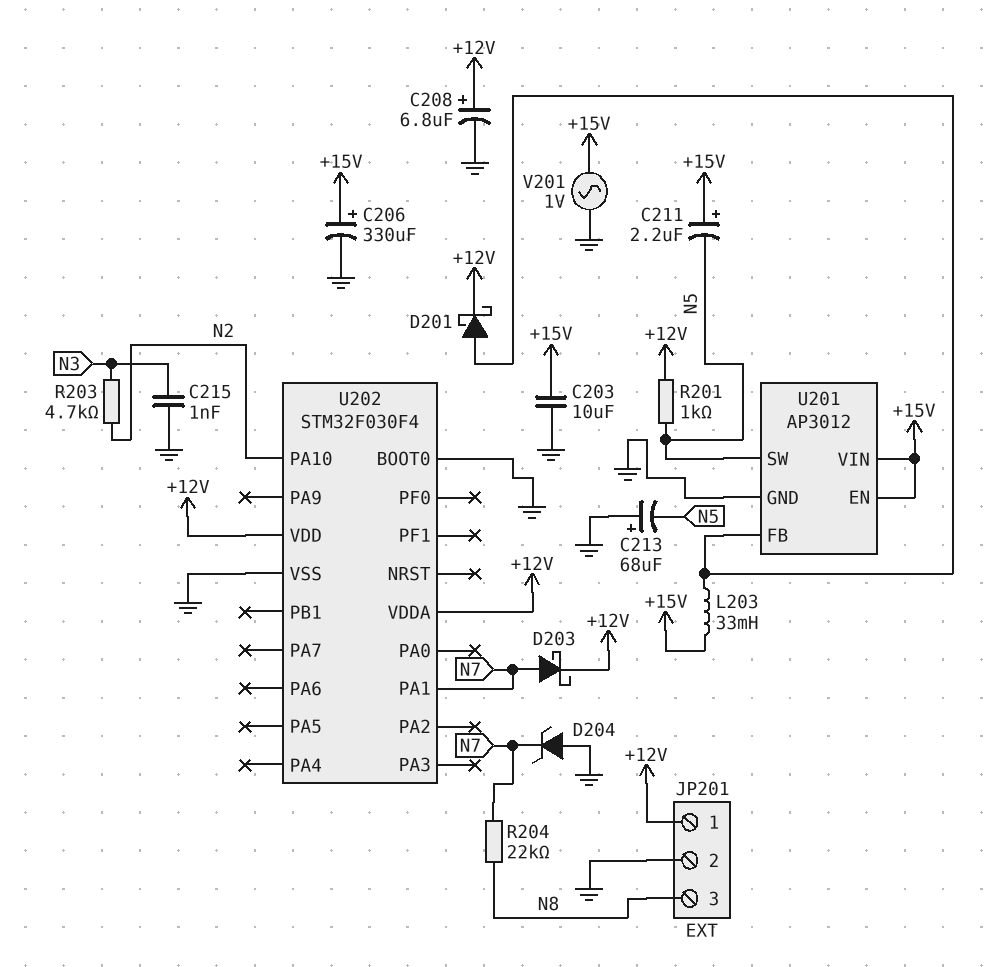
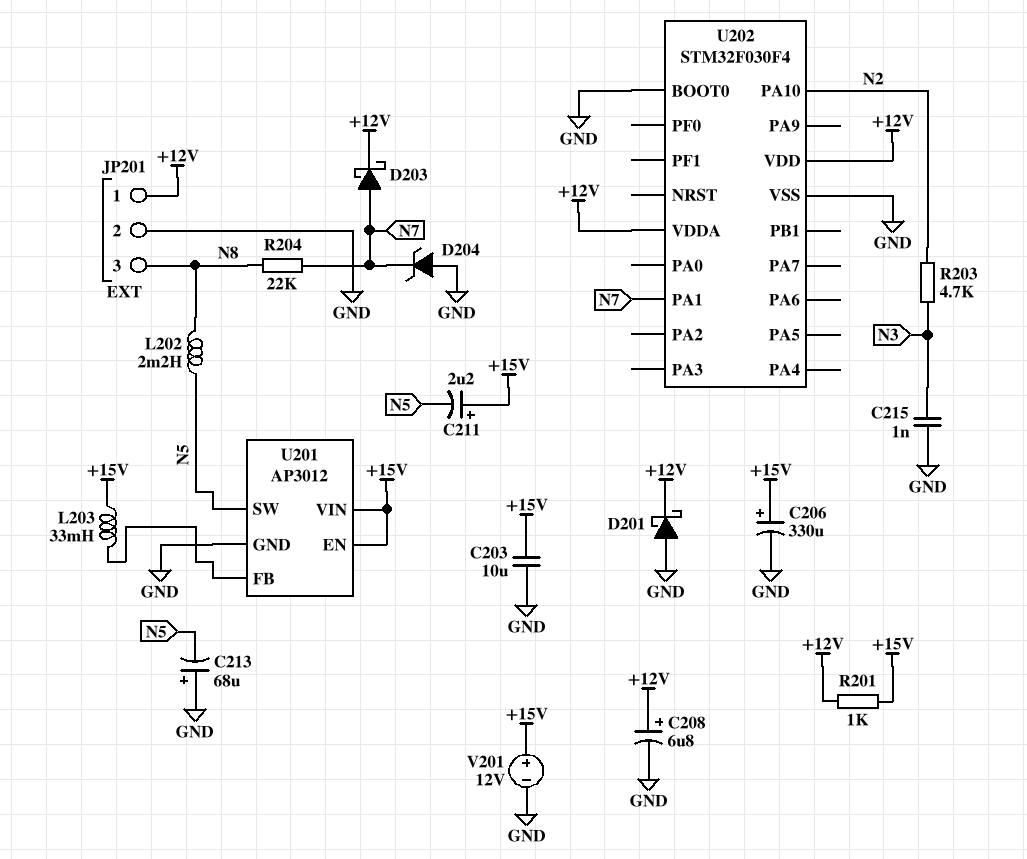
D201: schottky (A U201/FB, K +12V) -> schottky (A GND, K +12V)
L202: none -> 2.2mH (N5, N8)
R201: 1k (+12V, N5) -> 1k (+12V, +15V)
V201: AC 1V (+15V, GND) -> 12V (plus +15V, minus GND)

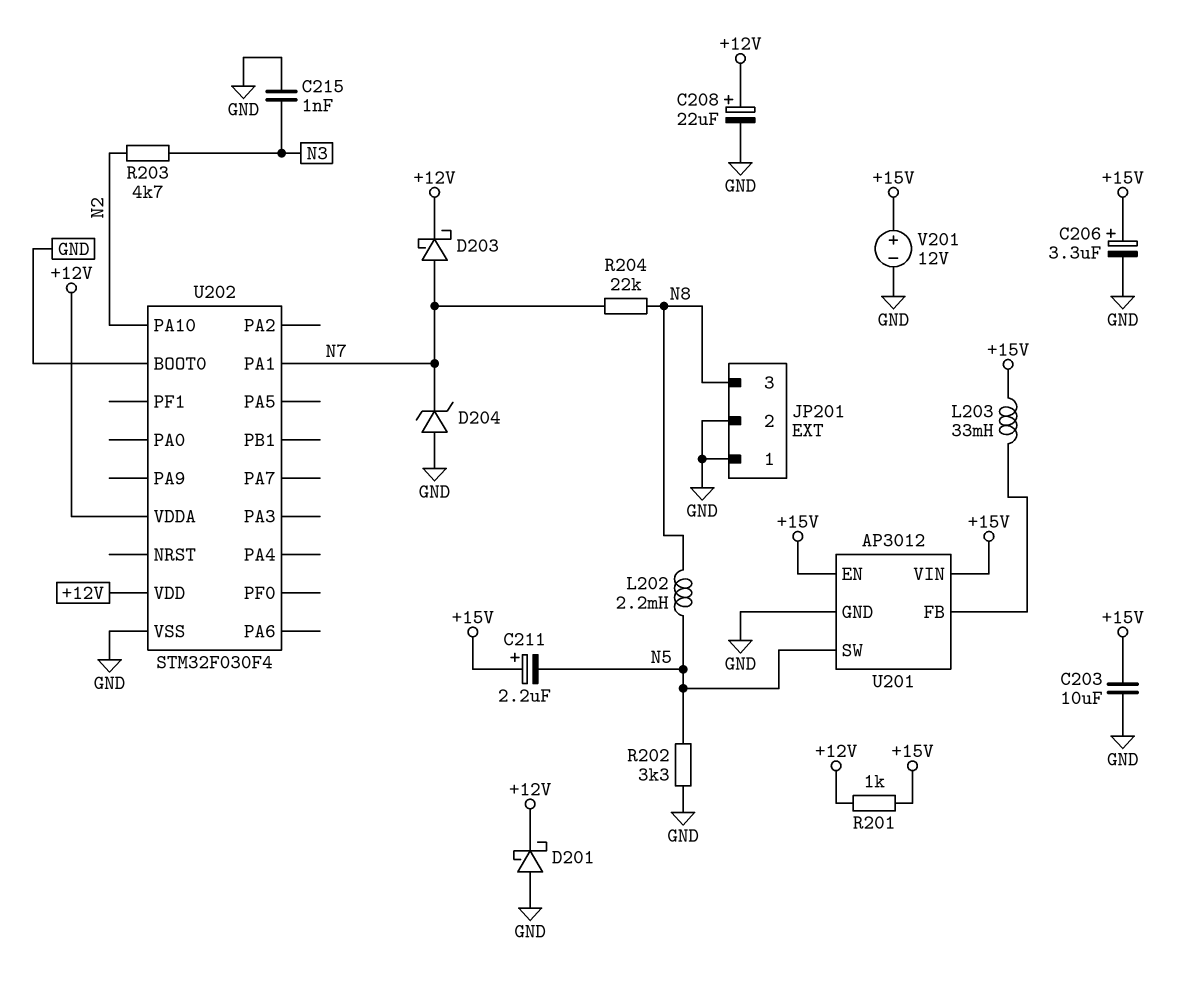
C206: 330uF (plus +15V, minus GND) -> 3.3uF (plus +15V, minus GND)
C208: 6.8uF (plus +12V, minus GND) -> 22uF (plus +12V, minus GND)
C213: 68uF (plus GND, minus N5) -> none
JP201 pin 1: +12V -> GND
R202: none -> 3.3k (GND, N5)

